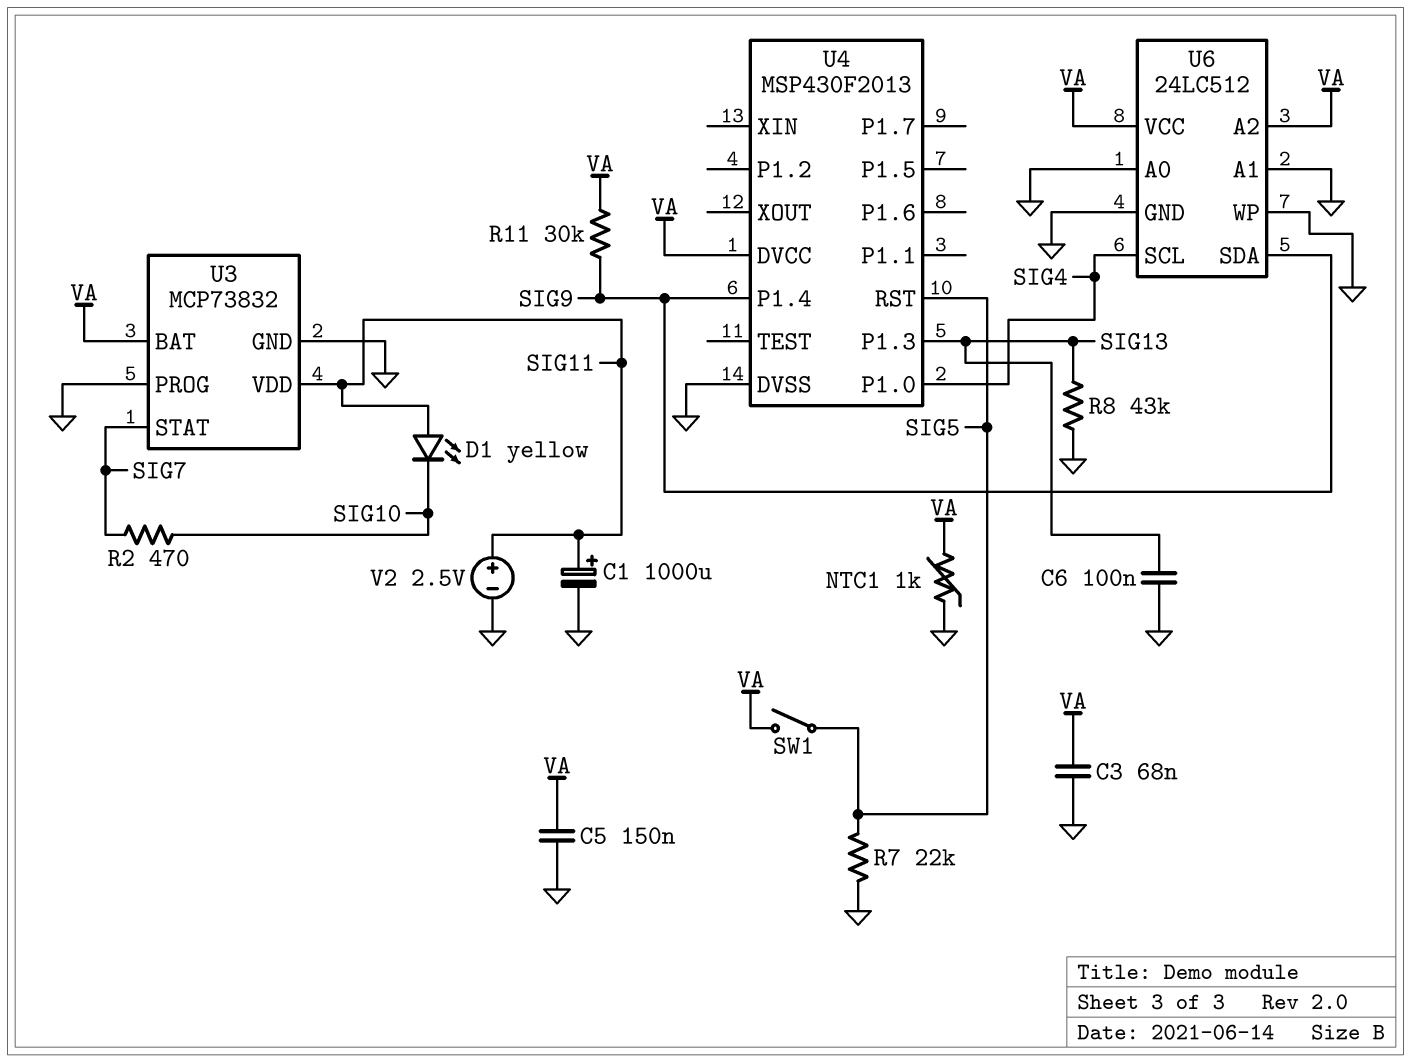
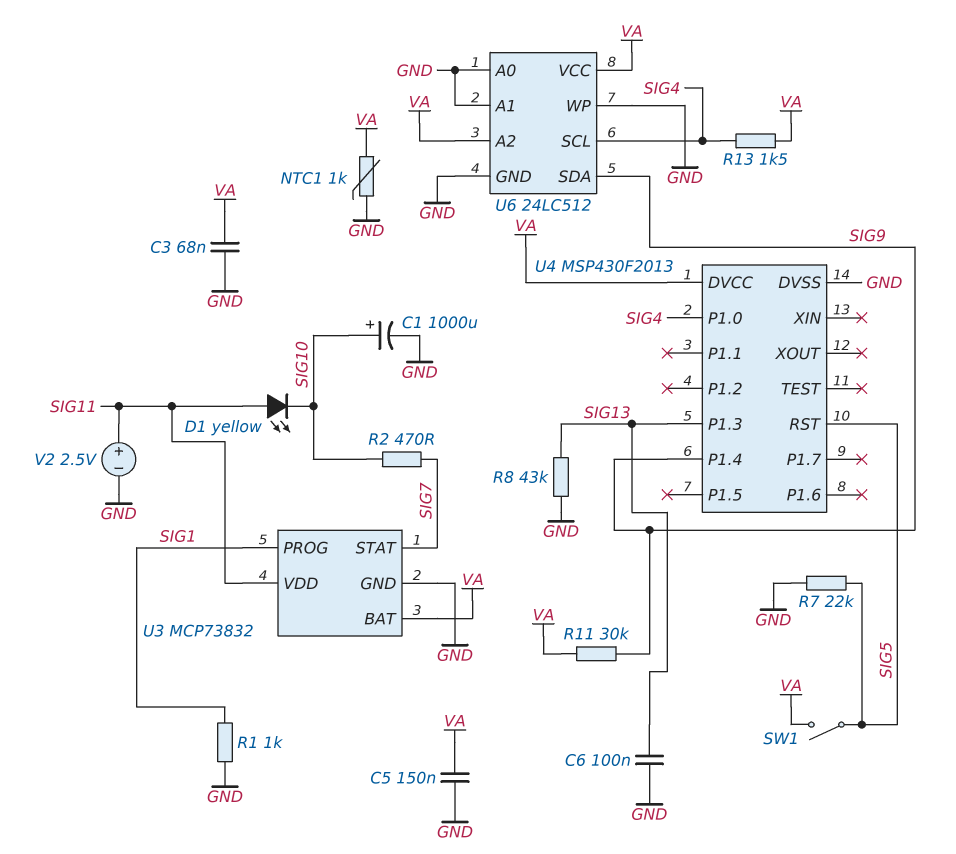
C1: 1000uF (plus SIG11, minus GND) -> 1000uF (plus SIG10, minus GND)
R1: none -> 1k (GND, SIG1)
R13: none -> 1.5k (SIG4, VA)
U3 pin PROG: GND -> SIG1

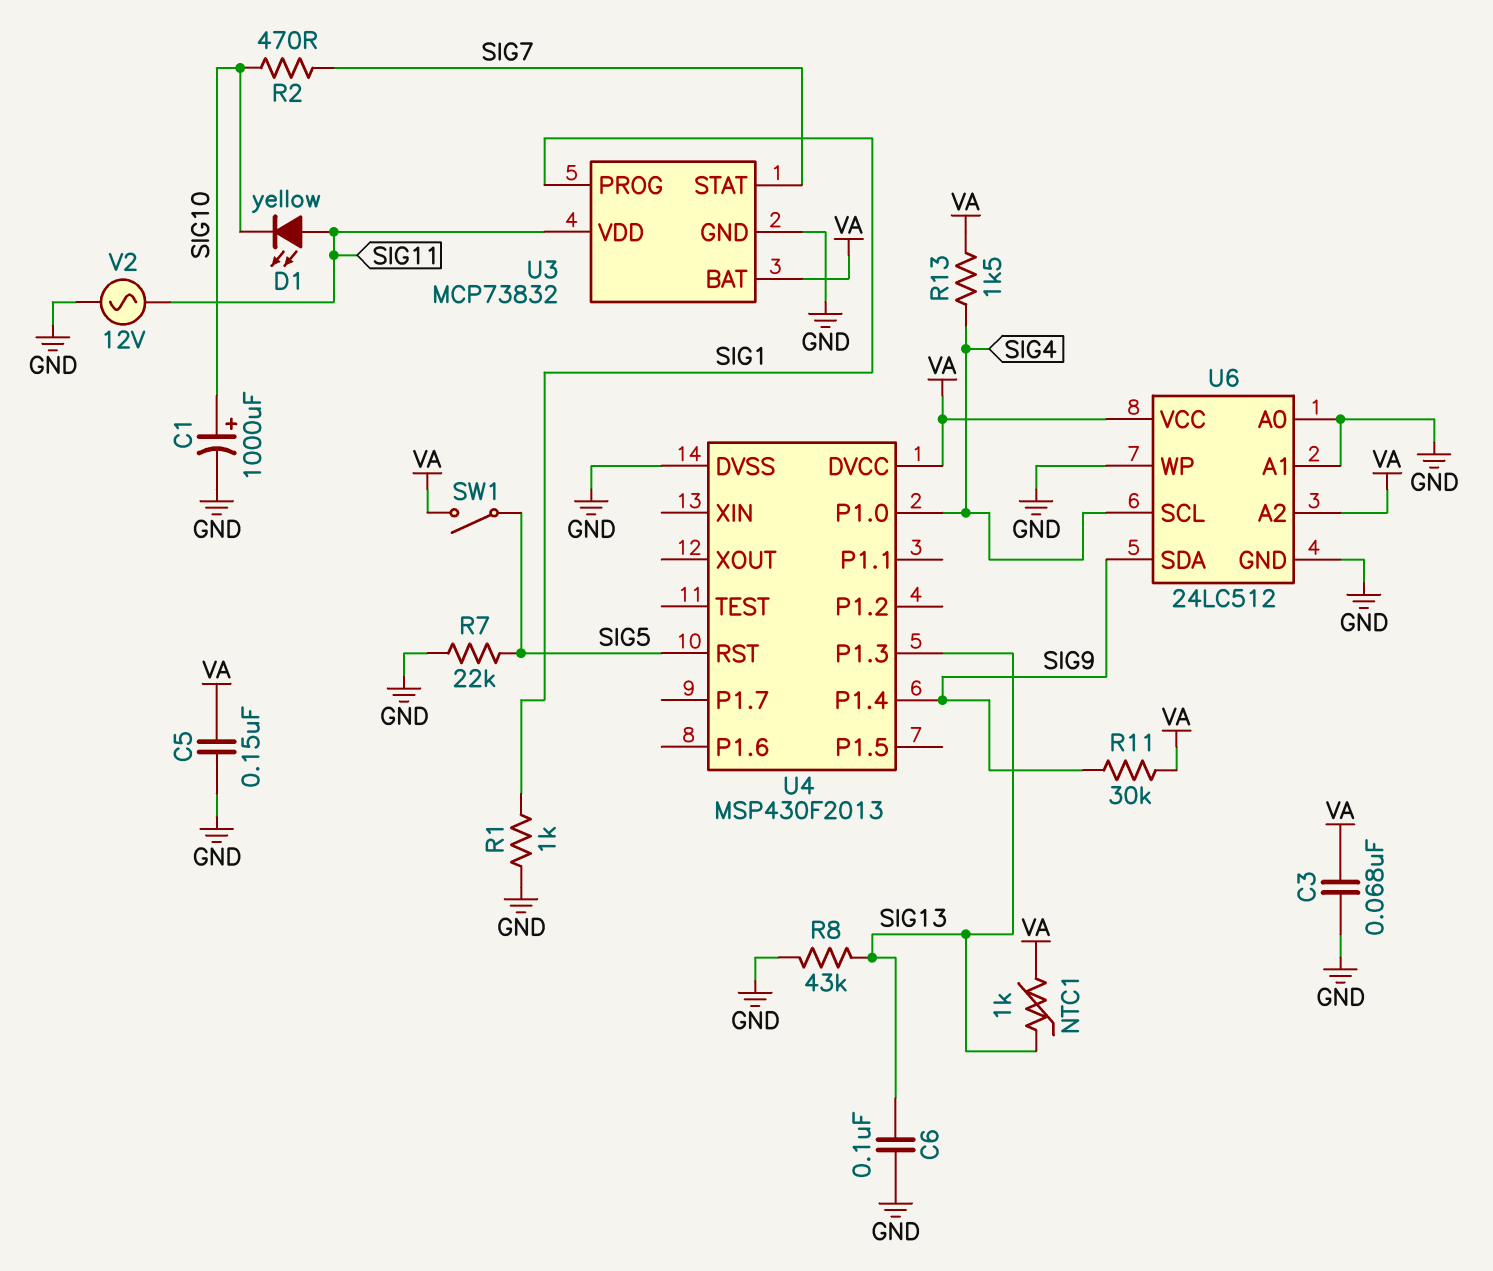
NTC1: 1k (GND, VA) -> 1k (SIG13, VA)
V2: 2.5V (plus SIG11, minus GND) -> AC 12V (GND, SIG11)

